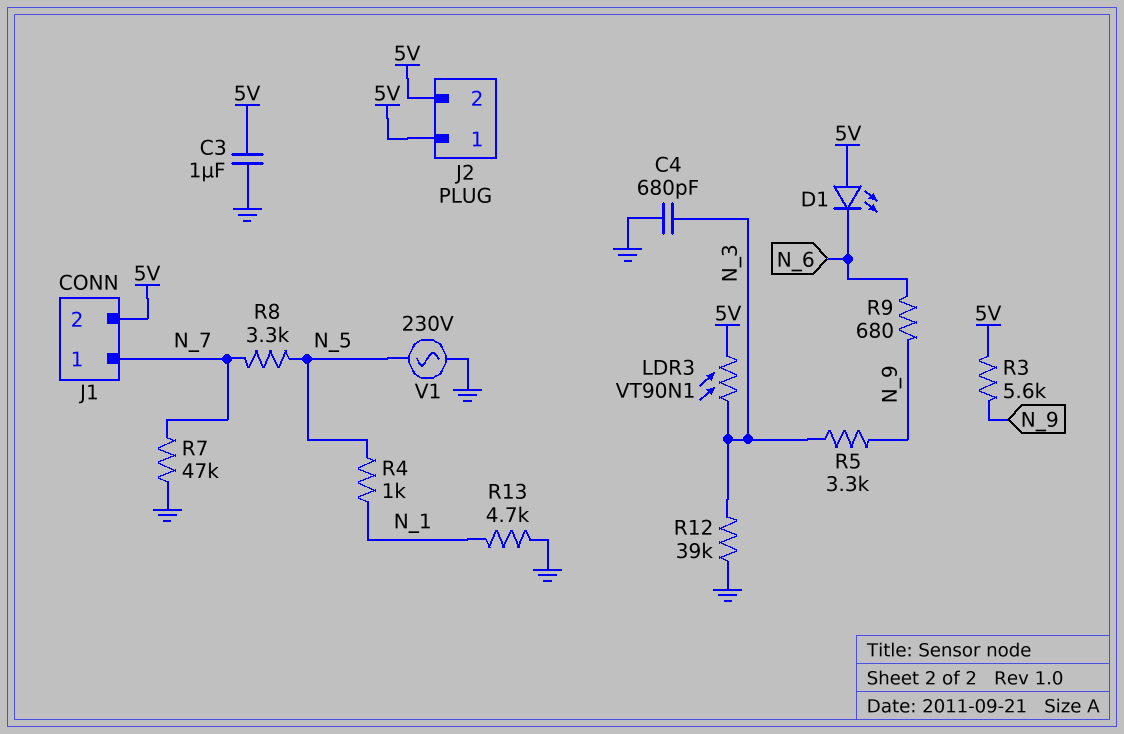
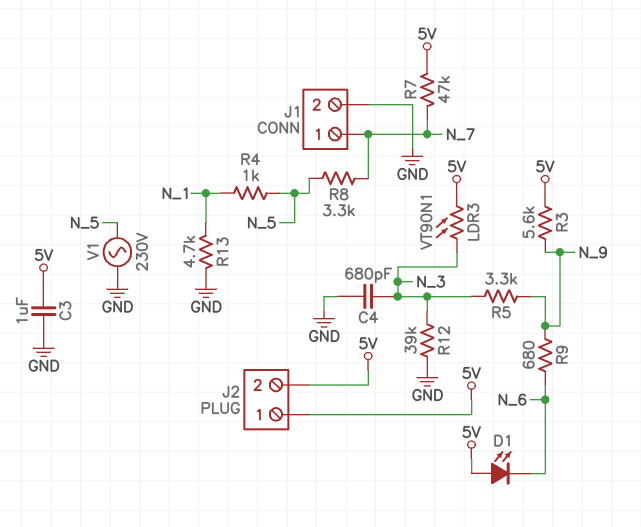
J1 pin 2: 5V -> GND
R7: 47k (GND, N_7) -> 47k (5V, N_7)

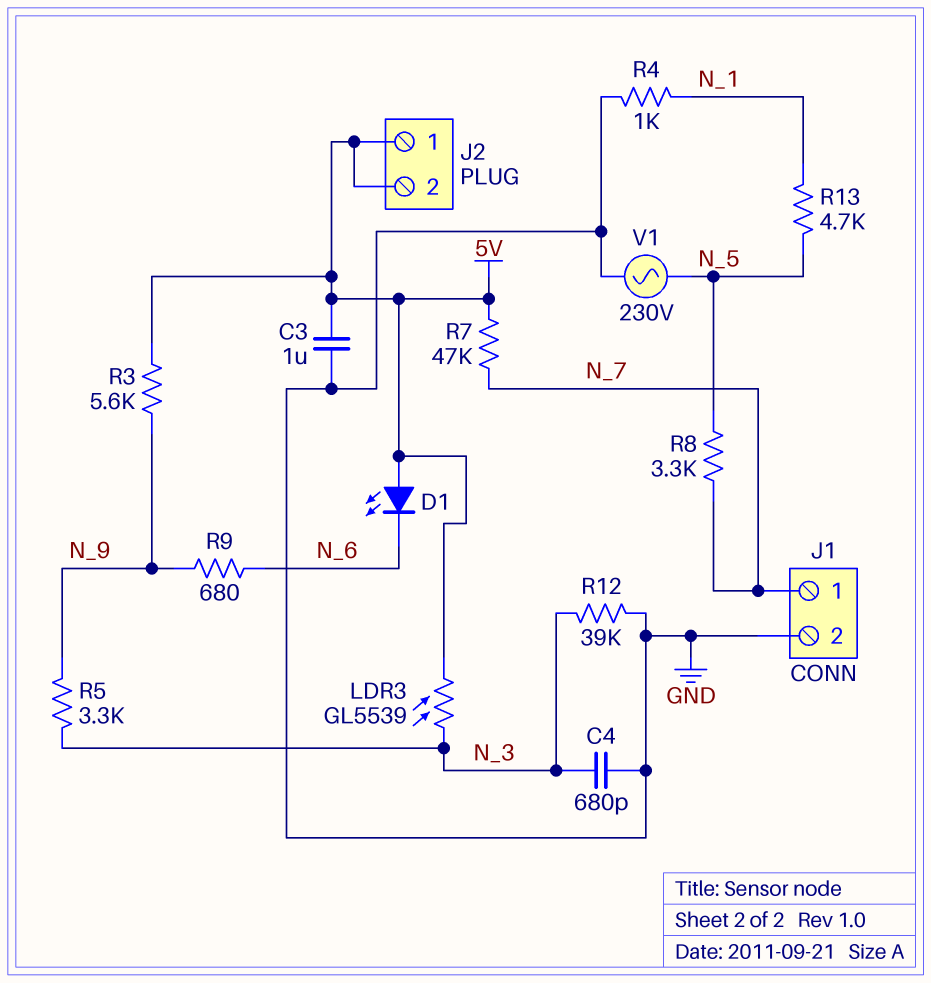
LDR3: VT90N1 (5V, N_3) -> GL5539 (5V, N_3)
R4: 1k (N_1, N_5) -> 1k (GND, N_1)
R13: 4.7k (GND, N_1) -> 4.7k (N_1, N_5)

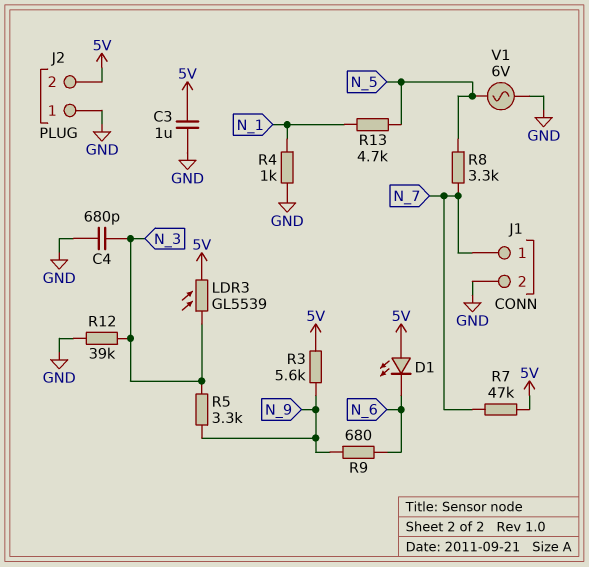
J2 pin 1: 5V -> GND
V1: AC 230V (GND, N_5) -> AC 6V (GND, N_5)

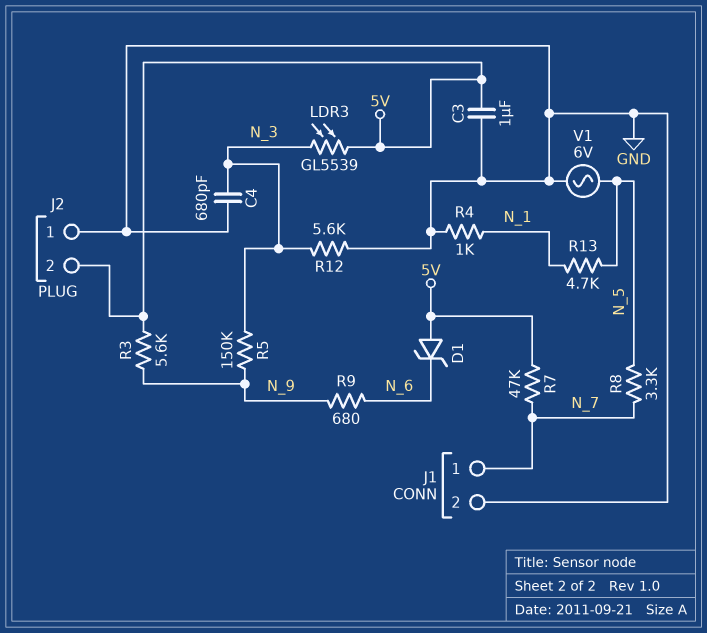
D1: LED (A 5V, K N_6) -> zener (A 5V, K N_6)
R5: 3.3k (N_3, N_9) -> 150k (N_3, N_9)
R12: 39k (GND, N_3) -> 5.6k (GND, N_3)

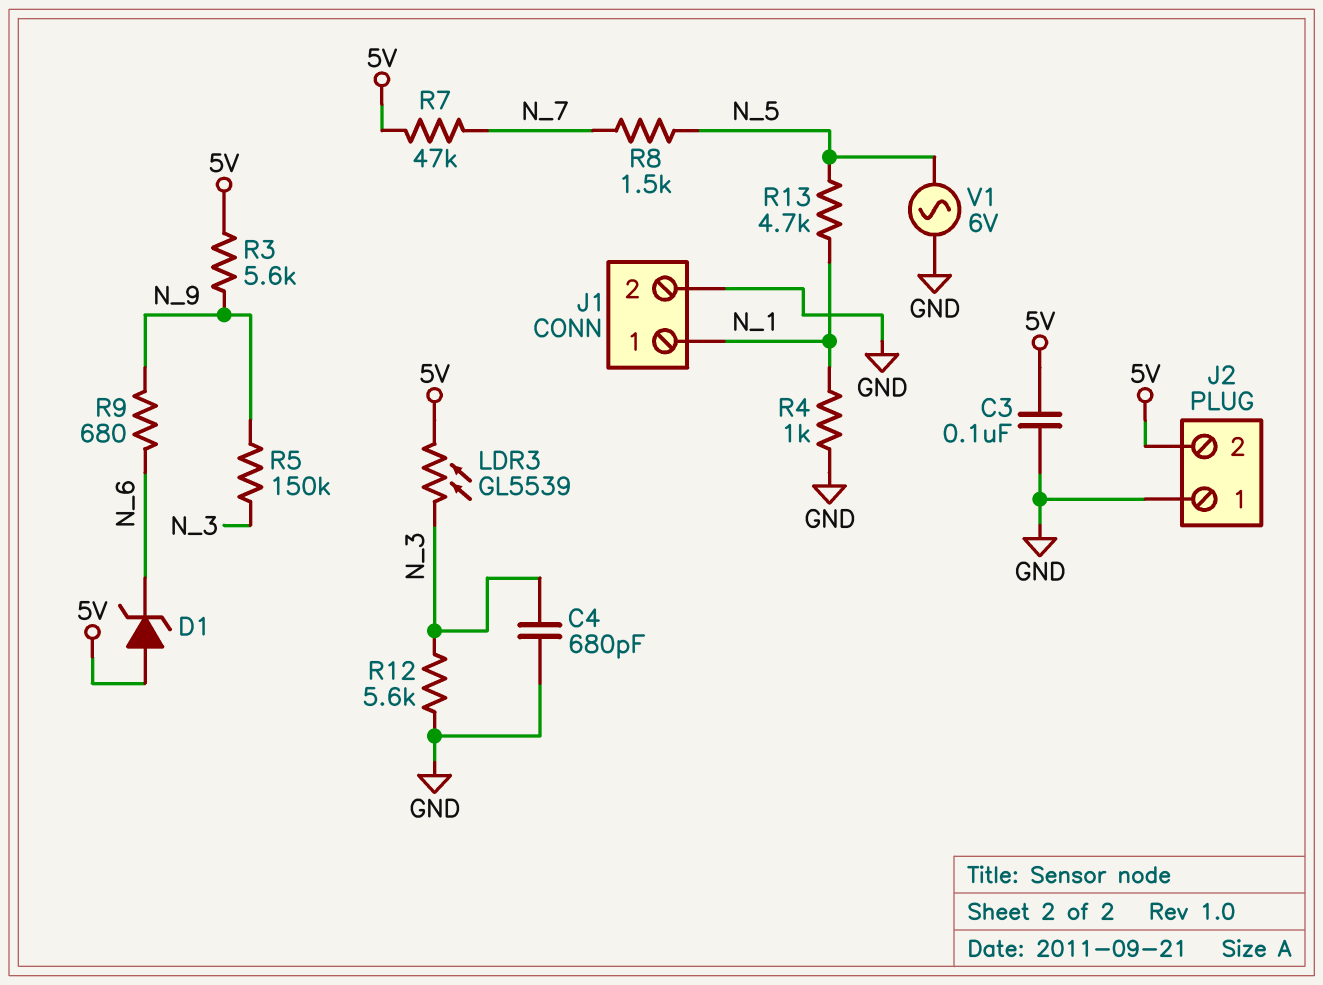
C3: 1uF (5V, GND) -> 100nF (5V, GND)
J1 pin 1: N_7 -> N_1
R8: 3.3k (N_5, N_7) -> 1.5k (N_5, N_7)

